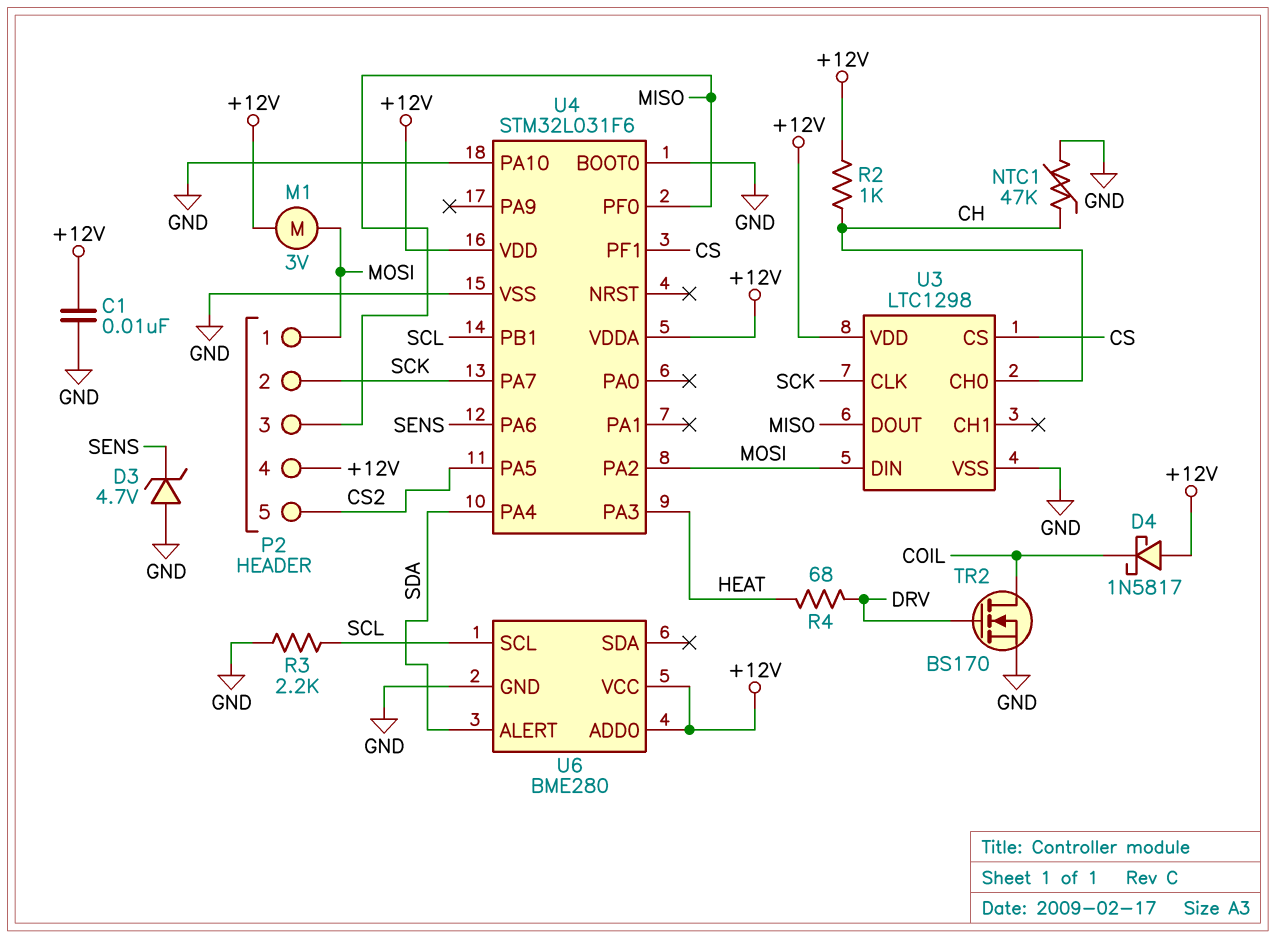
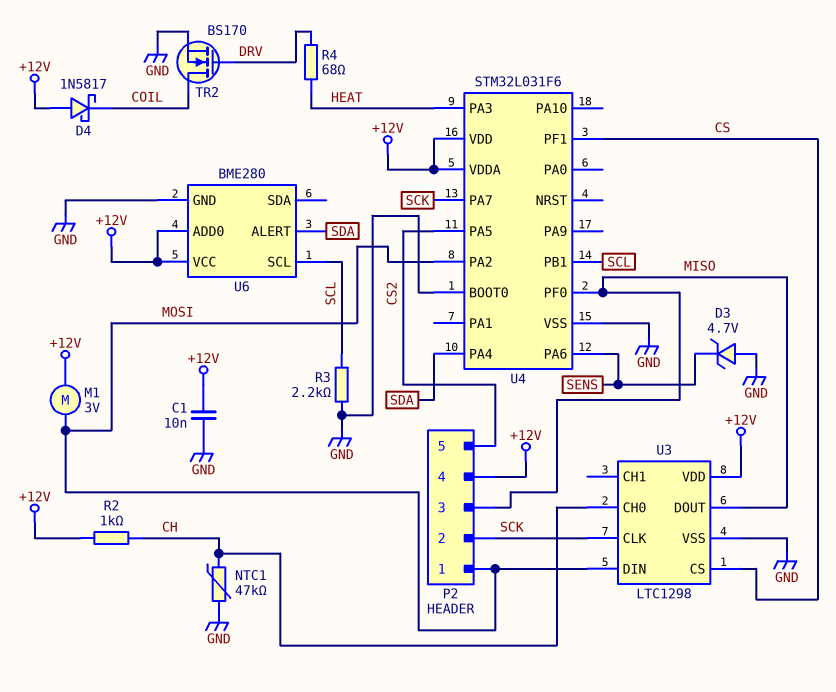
U4 pin PA10: GND -> none

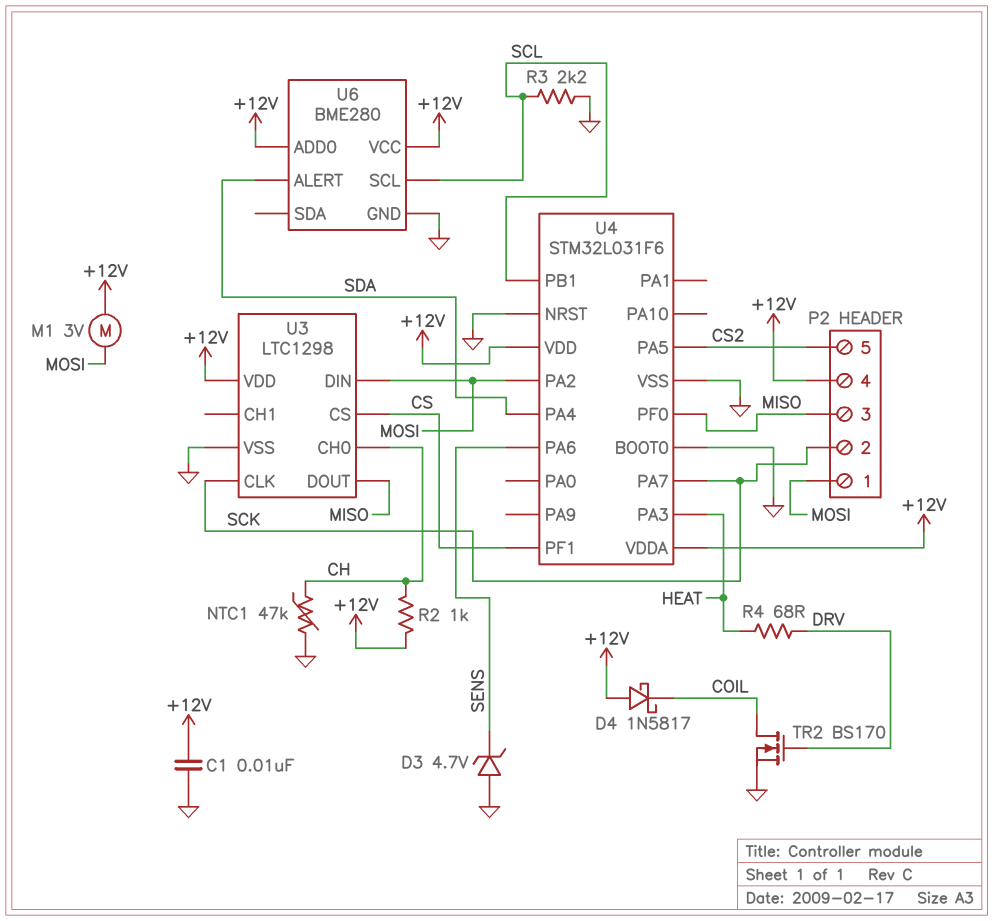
U4 pin NRST: none -> GND

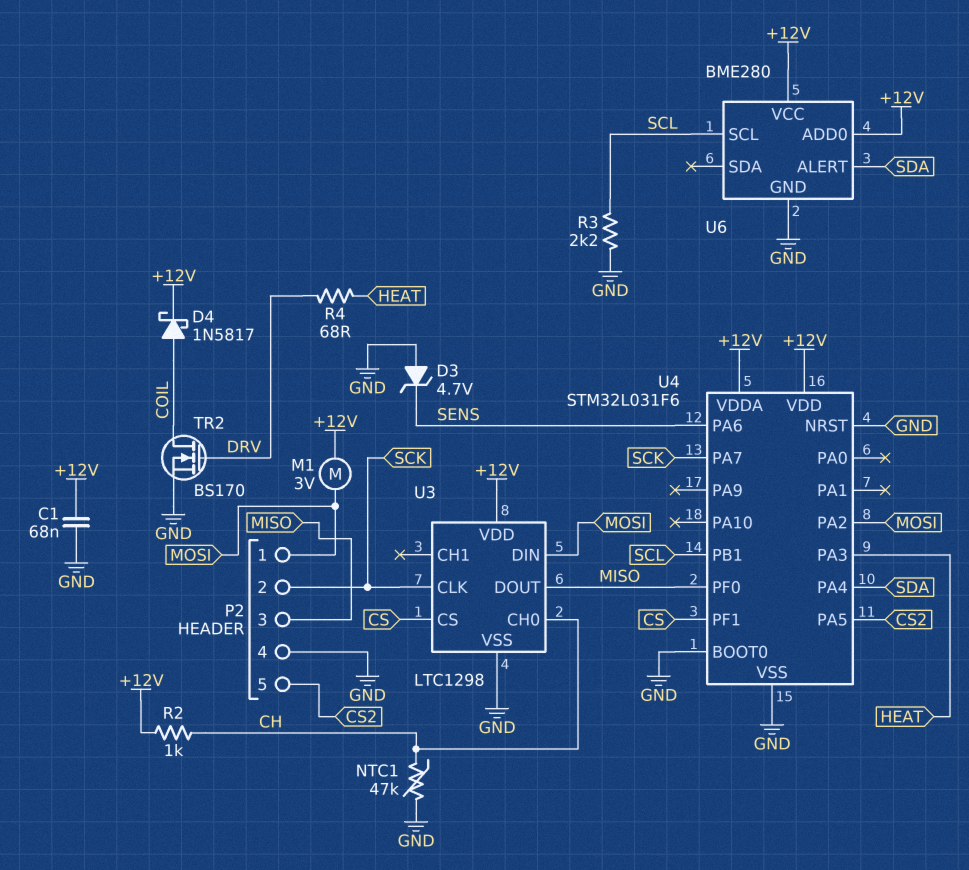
C1: 10nF (+12V, GND) -> 68nF (+12V, GND)
D4: schottky 1N5817 (A +12V, K COIL) -> schottky 1N5817 (A COIL, K +12V)
P2 pin 4: +12V -> GND

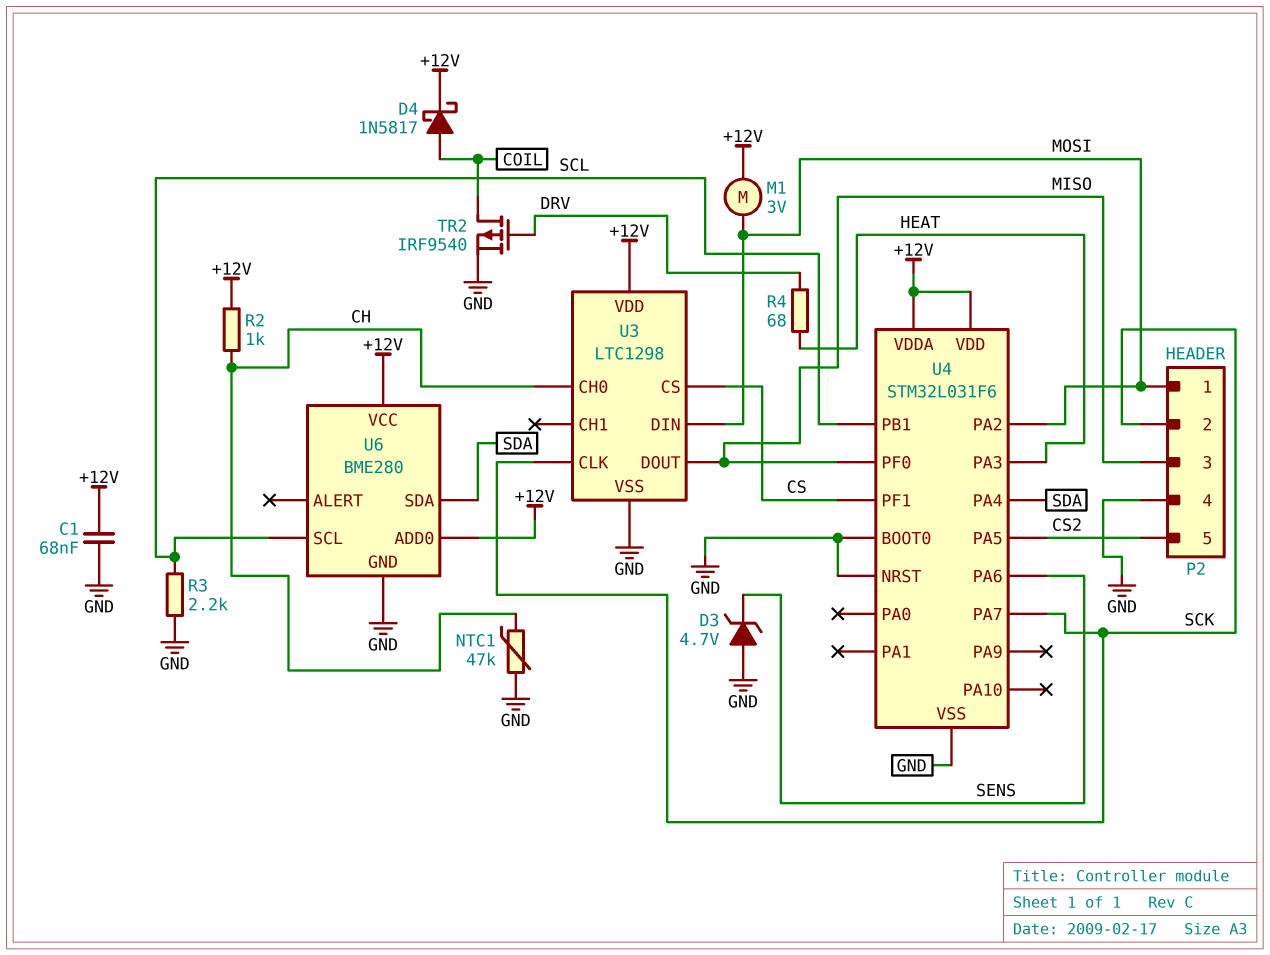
TR2: NMOS BS170 (G DRV, D COIL, S GND) -> PMOS IRF9540 (G DRV, D COIL, S GND)
U6 pin ALERT: SDA -> none
U6 pin SDA: none -> SDA

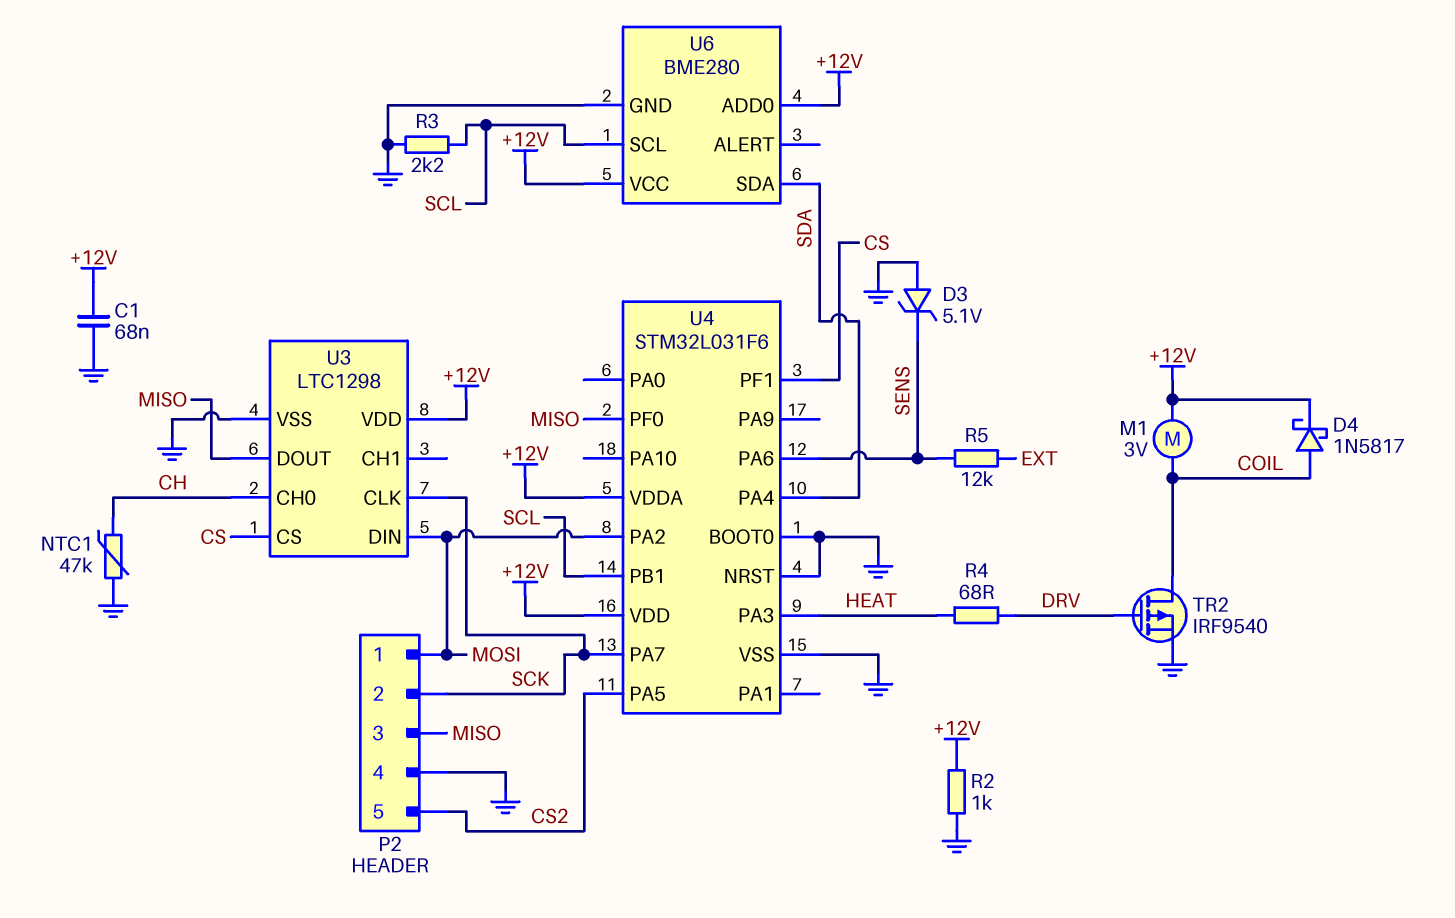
D3: zener 4.7V (A GND, K SENS) -> zener 5.1V (A GND, K SENS)
M1: motor 3V (+12V, MOSI) -> motor 3V (+12V, COIL)
R2: 1k (+12V, CH) -> 1k (+12V, GND)
R5: none -> 12k (EXT, SENS)

